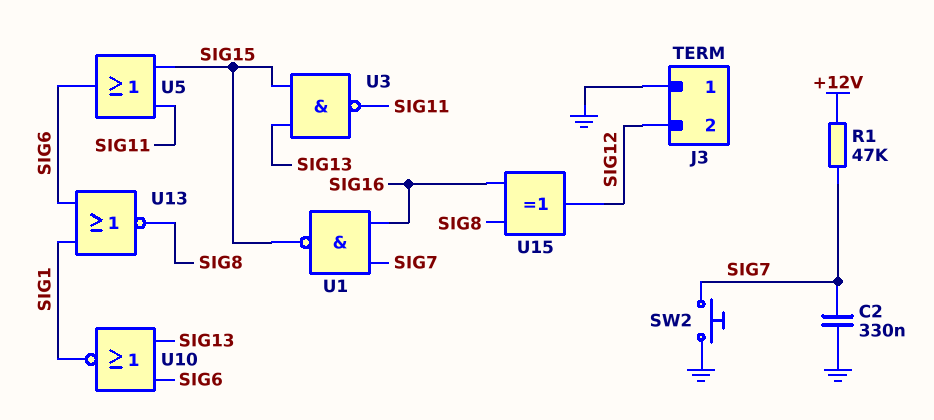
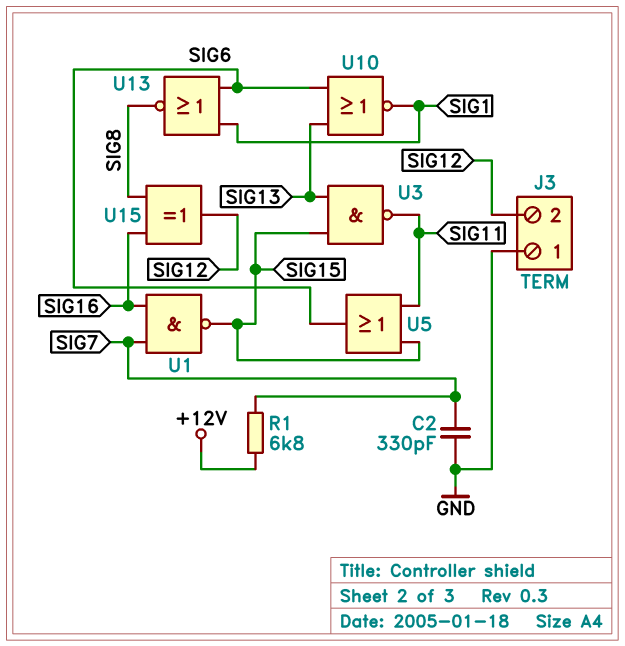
C2: 330nF (GND, SIG7) -> 330pF (GND, SIG7)
R1: 47k (+12V, SIG7) -> 6.8k (+12V, SIG7)
SW2: button (GND, SIG7) -> none

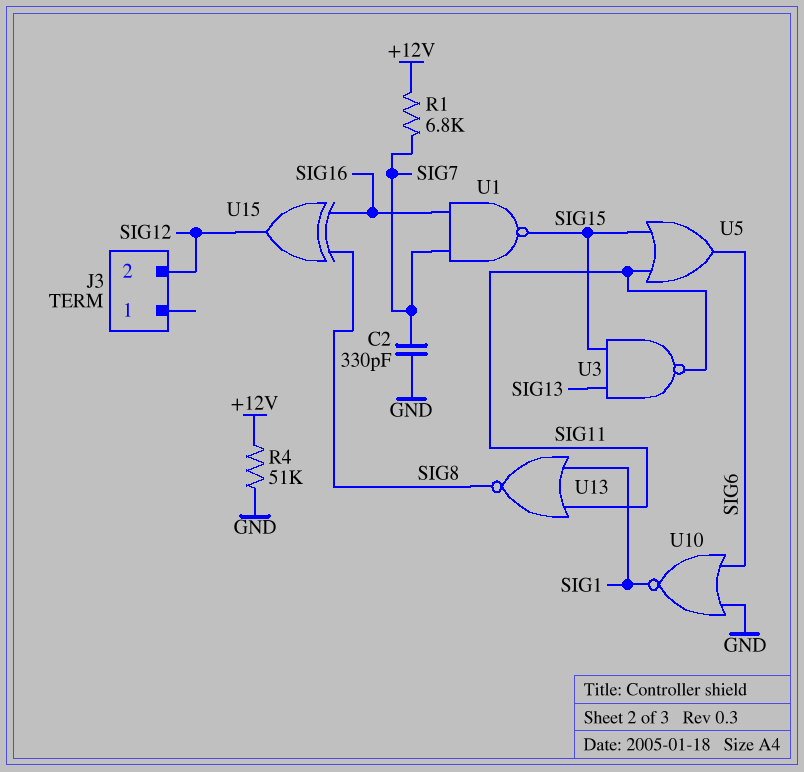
J3 pin 1: GND -> none
R4: none -> 51k (+12V, GND)
U10: NOR (in SIG6, in SIG13, out SIG1) -> NOR (in GND, in SIG6, out SIG1)
U13: NOR (in SIG1, in SIG6, out SIG8) -> NOR (in SIG1, in SIG11, out SIG8)

